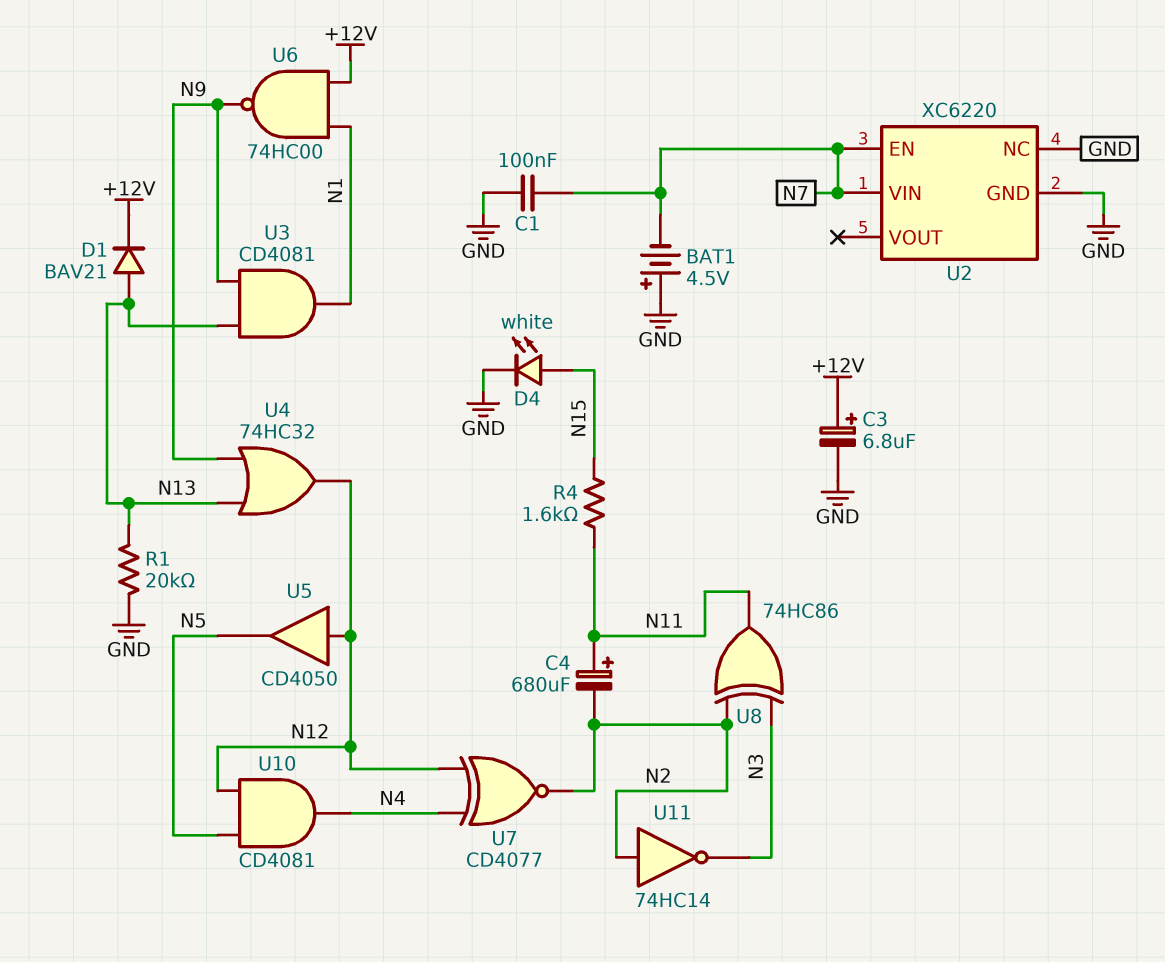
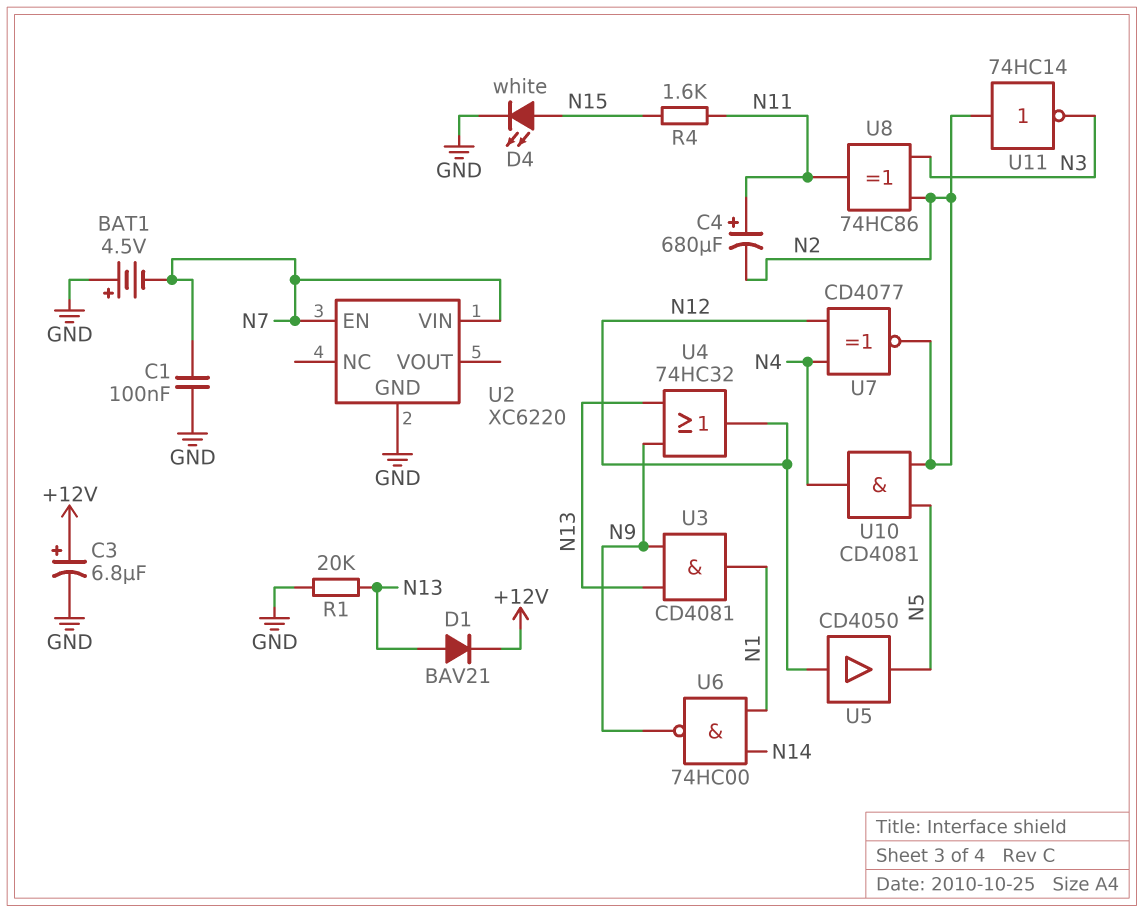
U2 pin NC: GND -> none
U6: NAND 74HC00 (in +12V, in N1, out N9) -> NAND 74HC00 (in N1, in N14, out N9)
U10: AND CD4081 (in N5, in N12, out N4) -> AND CD4081 (in N2, in N5, out N4)

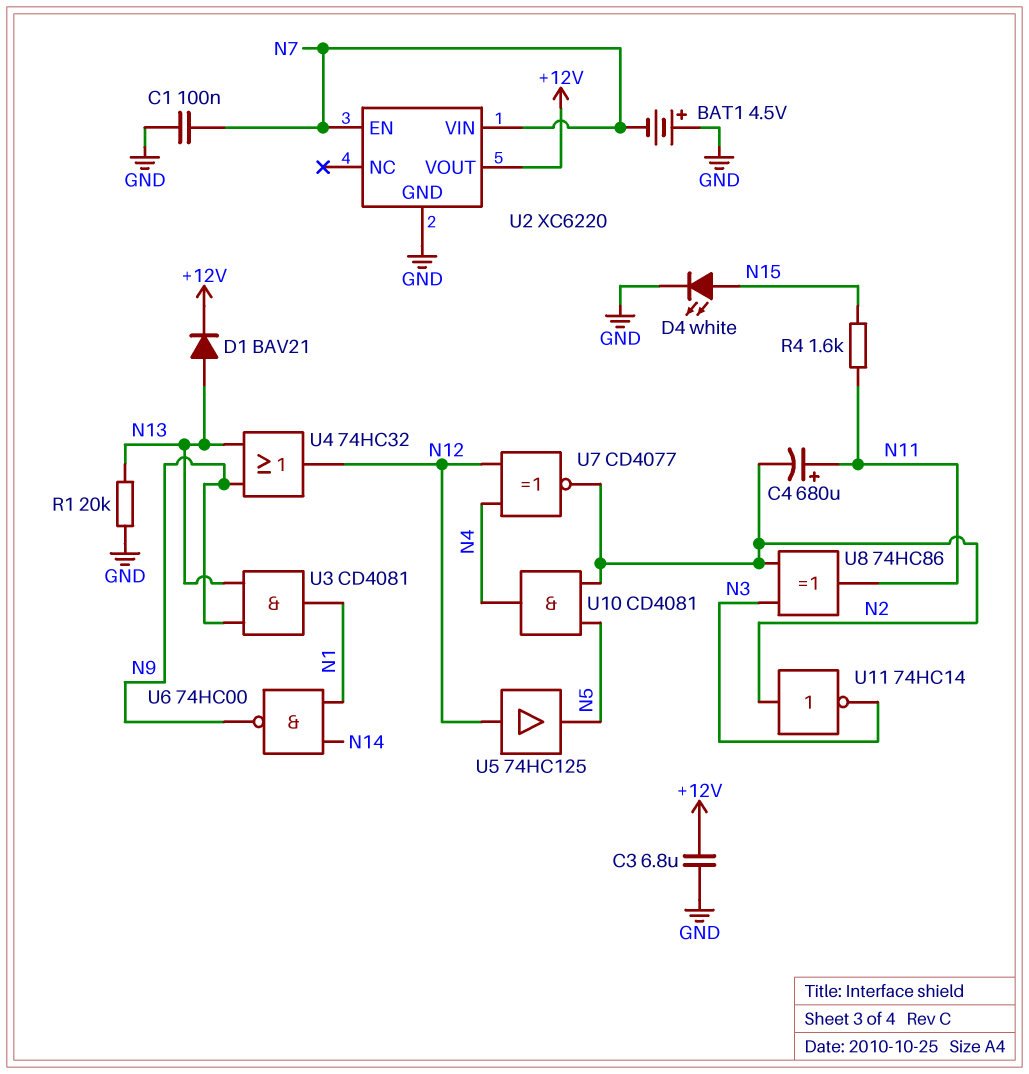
C3: 6.8uF (plus +12V, minus GND) -> 6.8uF (+12V, GND)
U2 pin VOUT: none -> +12V
U5: buffer CD4050 (in N12, out N5) -> buffer 74HC125 (in N12, out N5)

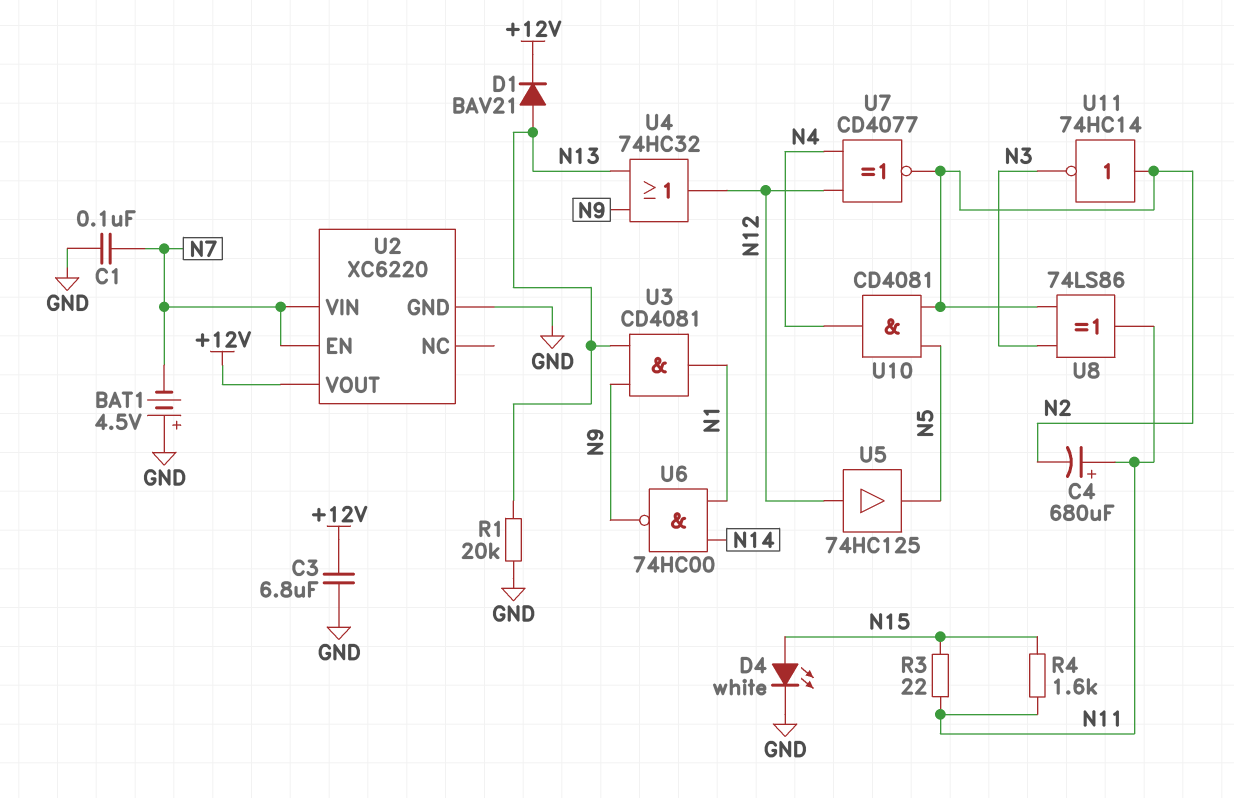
R3: none -> 22 (N11, N15)
U8: XOR 74HC86 (in N2, in N3, out N11) -> XOR 74LS86 (in N2, in N3, out N11)

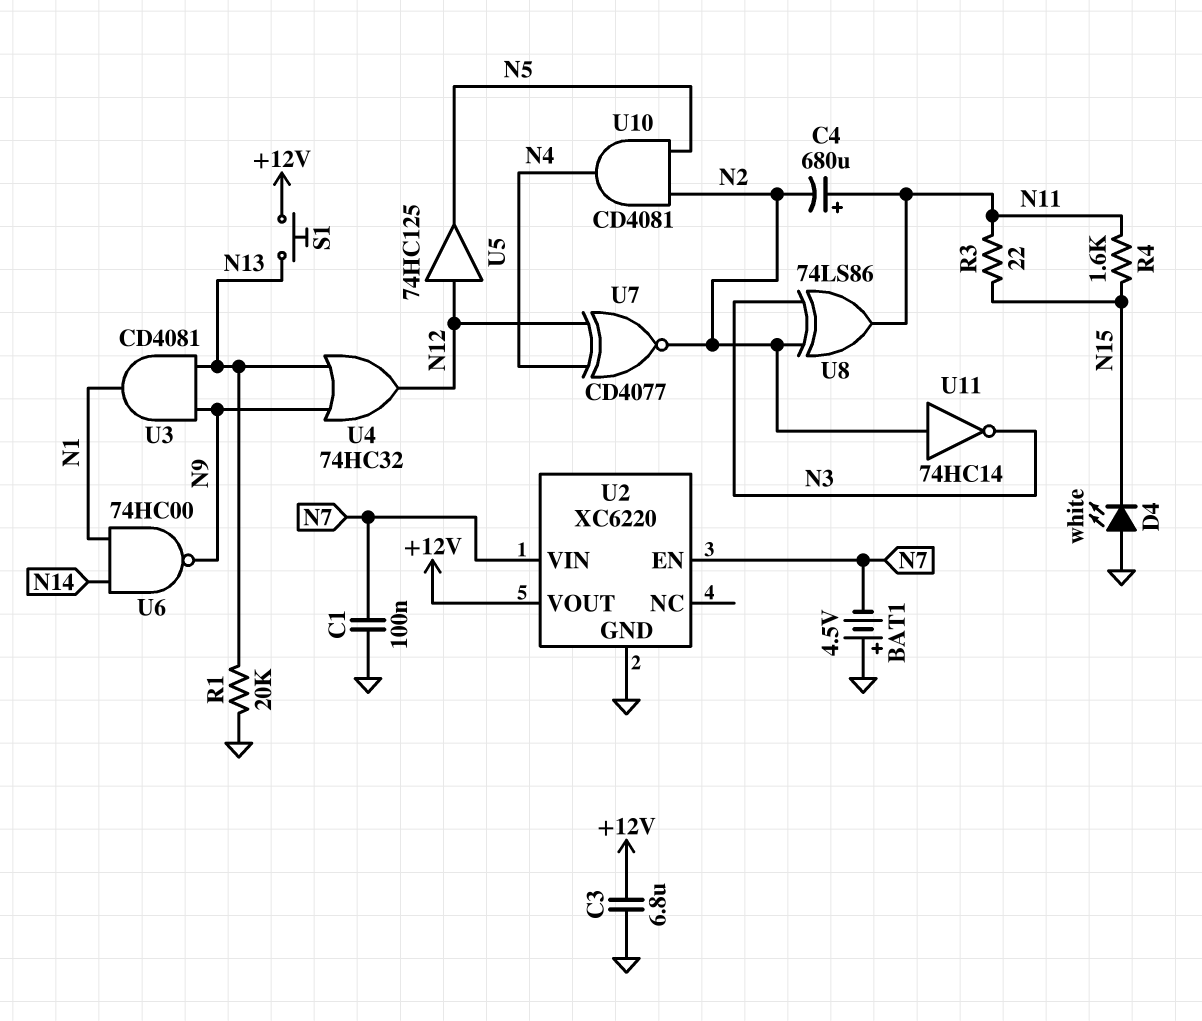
D1: diode BAV21 (A N13, K +12V) -> none
D4: LED white (A N15, K GND) -> LED white (A GND, K N15)
S1: none -> button (+12V, N13)

